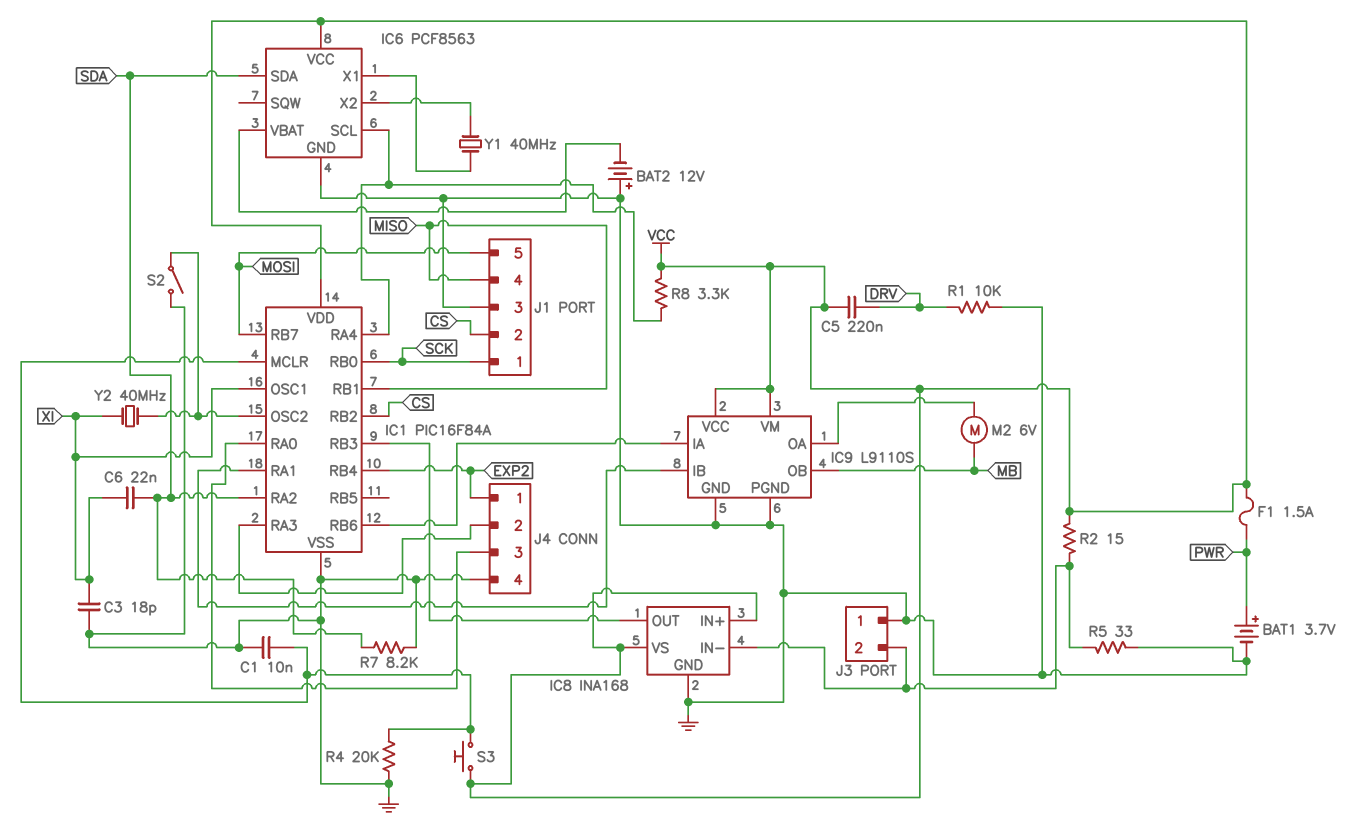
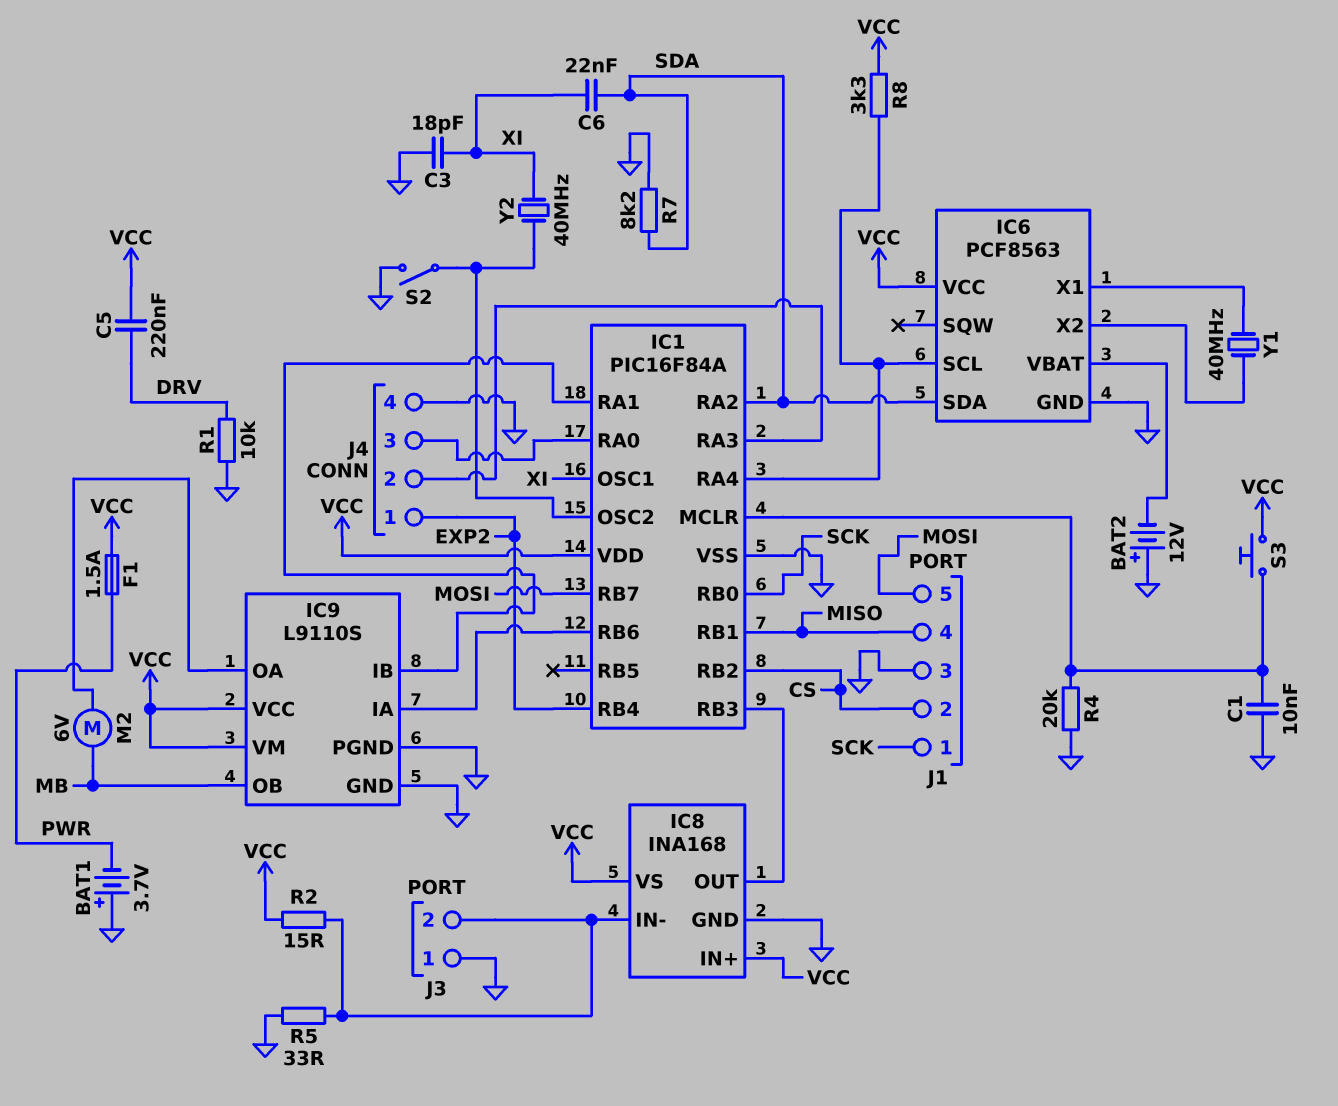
BAT1: 3.7V (plus PWR, minus GND) -> 3.7V (plus GND, minus PWR)

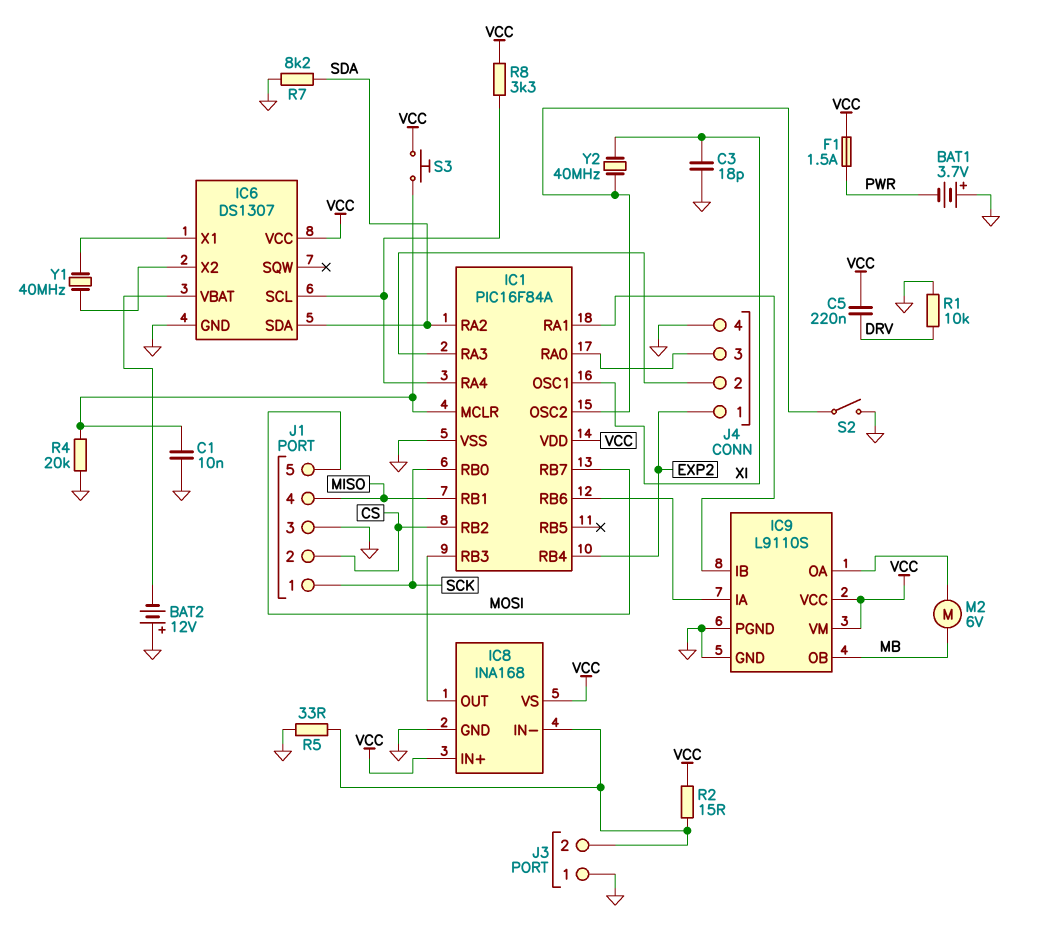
C6: 22nF (SDA, XI) -> none
IC6: PCF8563 -> DS1307

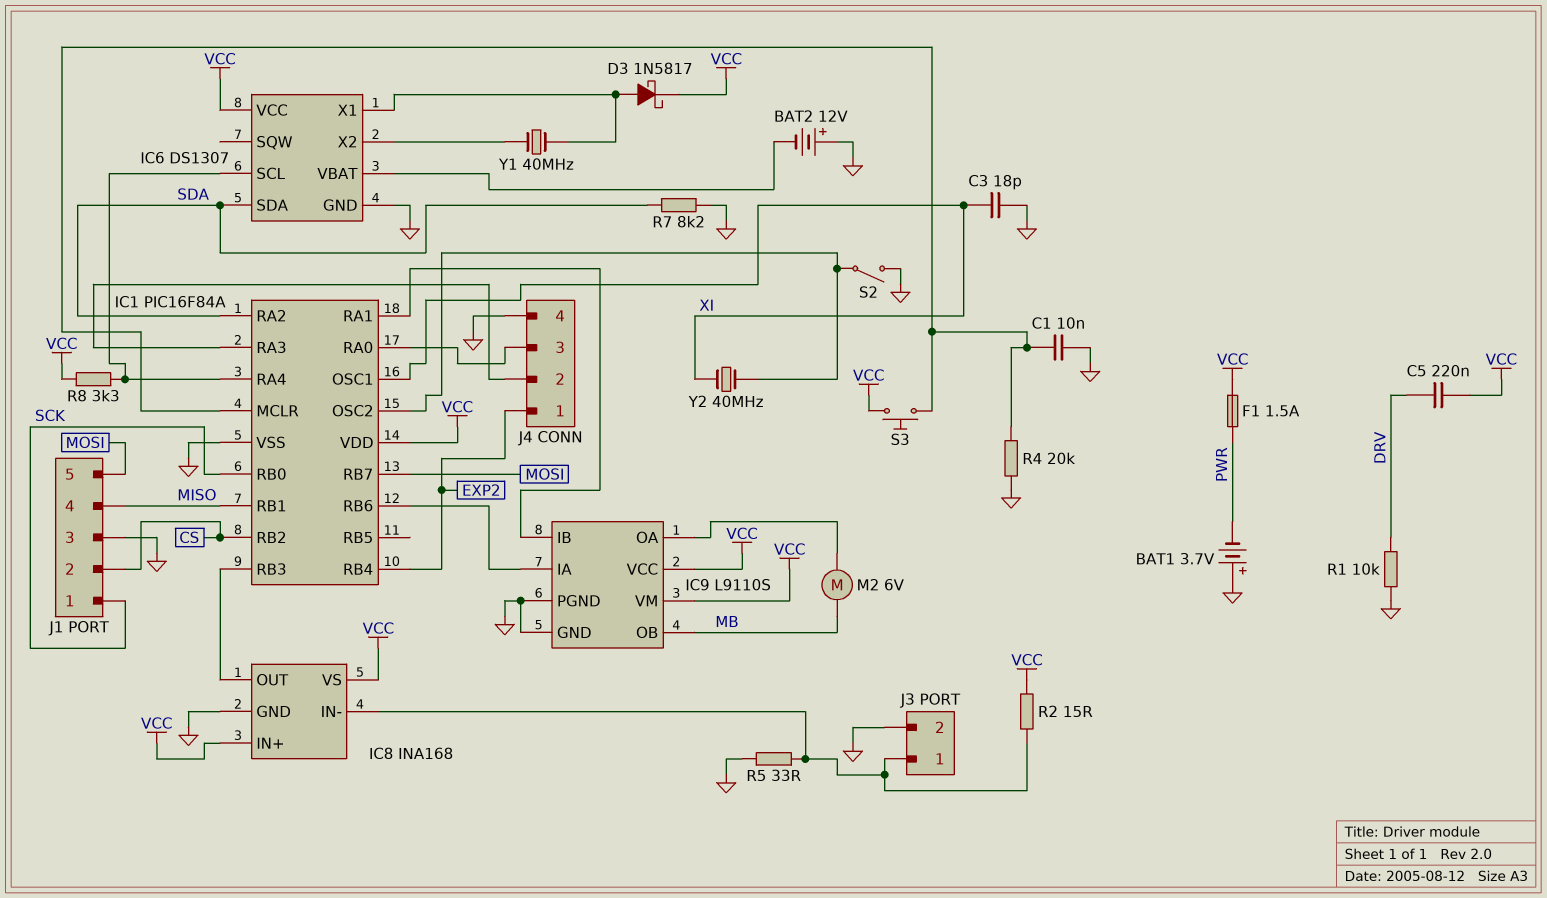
D3: none -> schottky 1N5817 (A IC6/X1, K VCC)
J3 pin 1: GND -> IC8/IN-
J3 pin 2: IC8/IN- -> GND

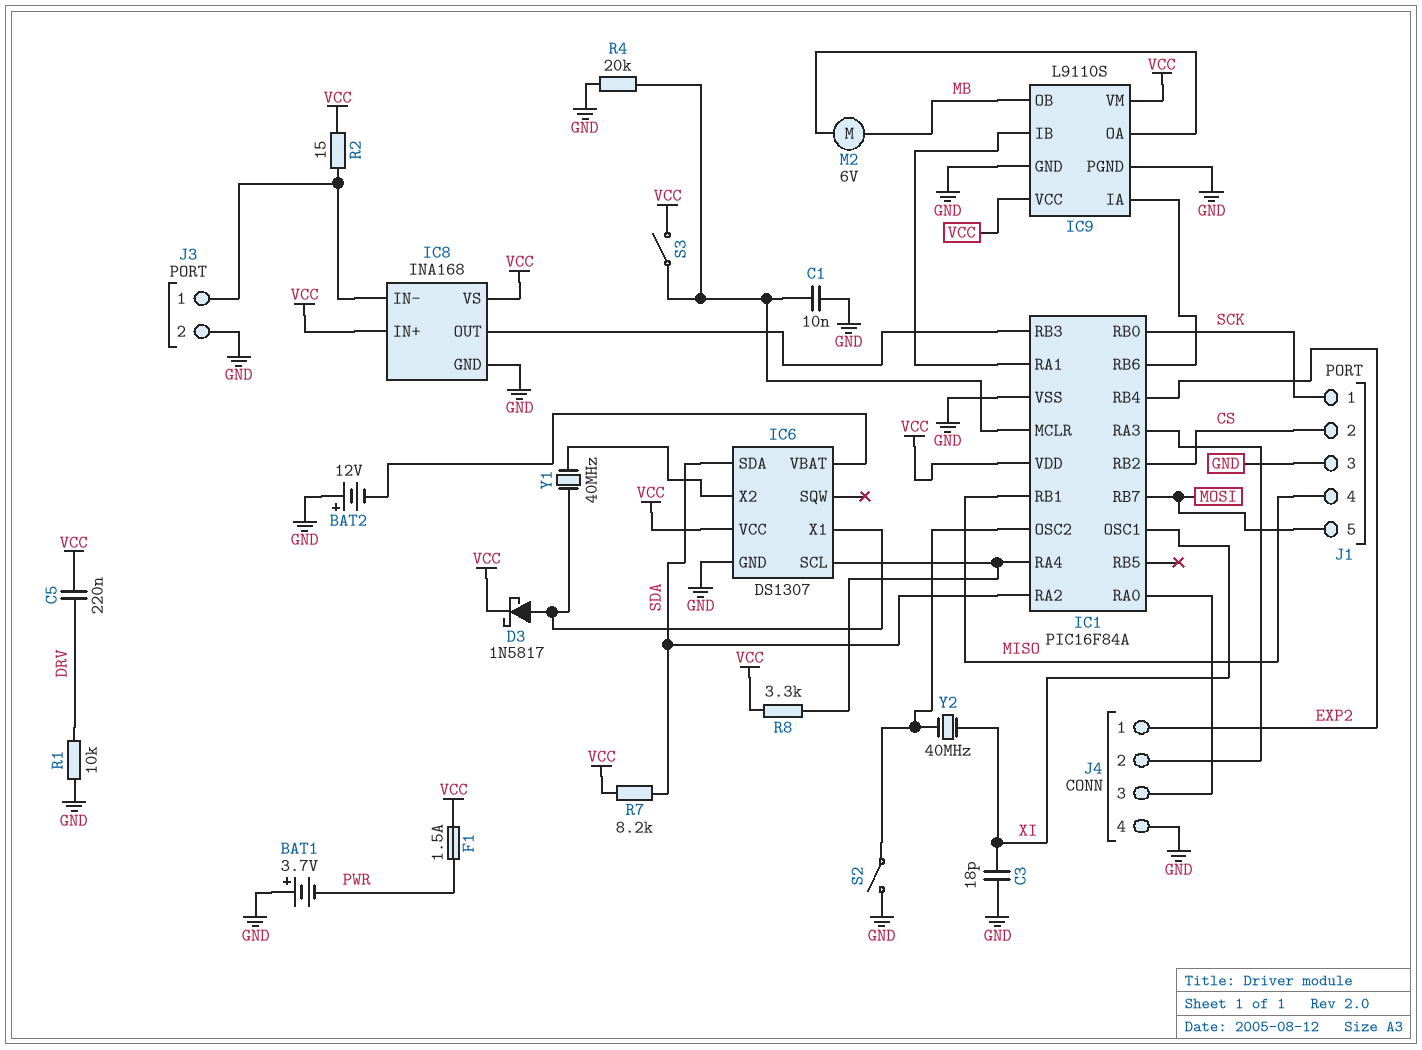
R5: 33 (GND, IC8/IN-) -> none
R7: 8.2k (GND, SDA) -> 8.2k (SDA, VCC)
S3: button (IC1/MCLR, VCC) -> switch (IC1/MCLR, VCC)

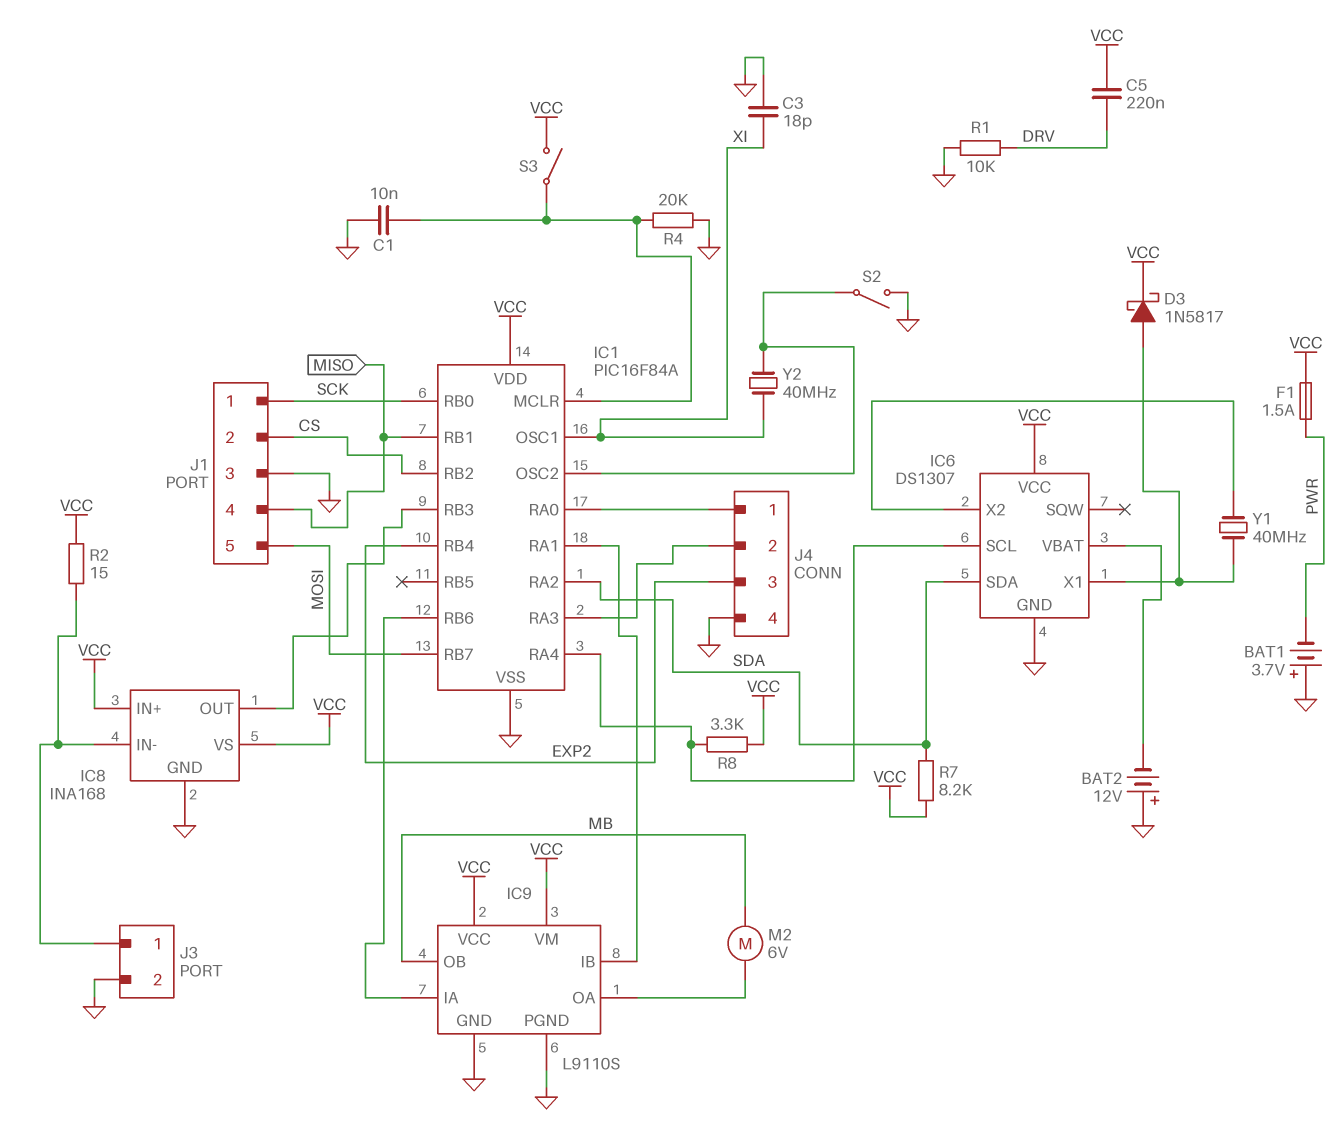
J4 pin 1: EXP2 -> IC1/RA0
J4 pin 3: IC1/RA0 -> EXP2

